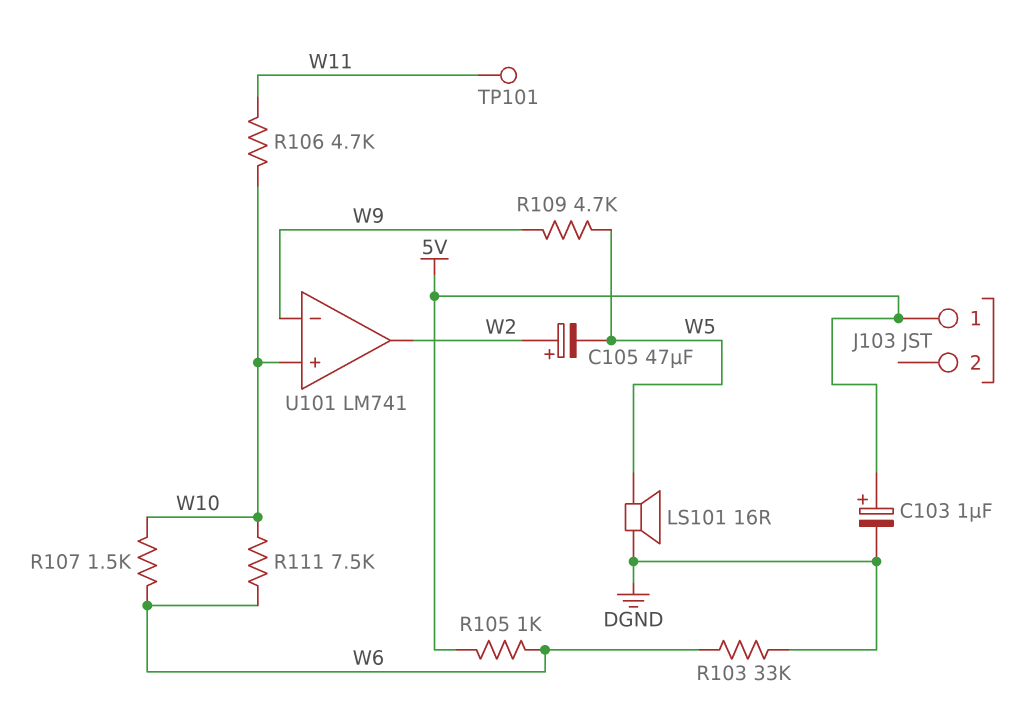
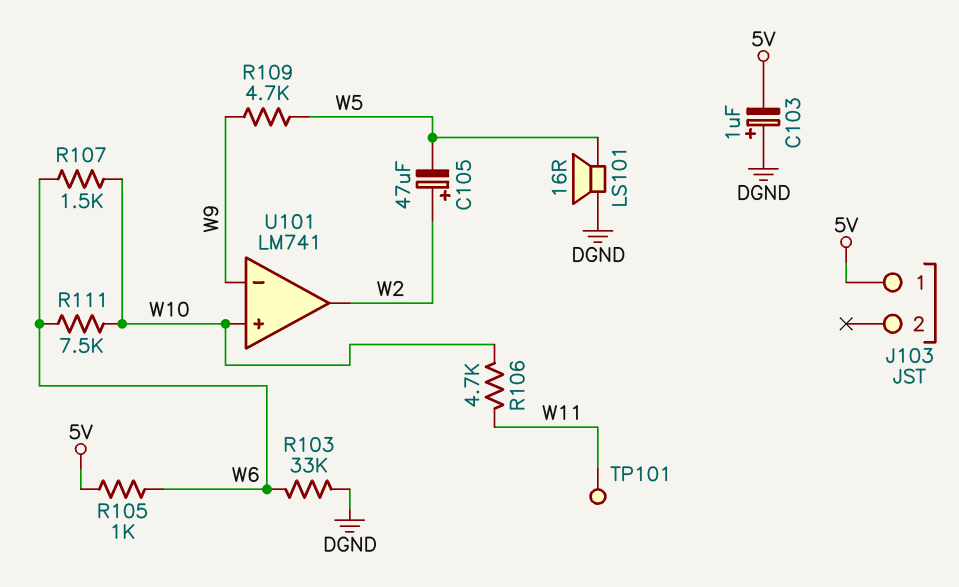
C103: 1uF (plus 5V, minus DGND) -> 1uF (plus DGND, minus 5V)

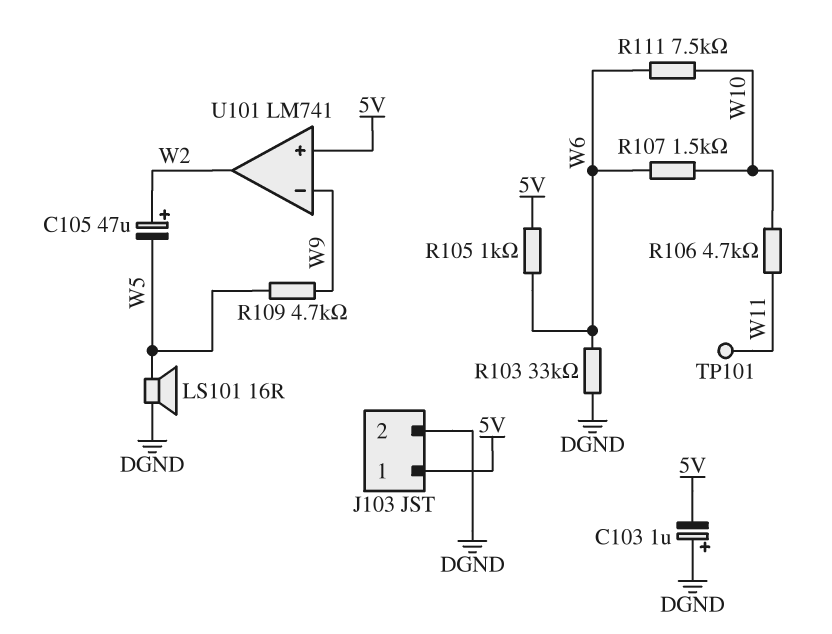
J103 pin 2: none -> DGND
U101 pin in+: W10 -> 5V

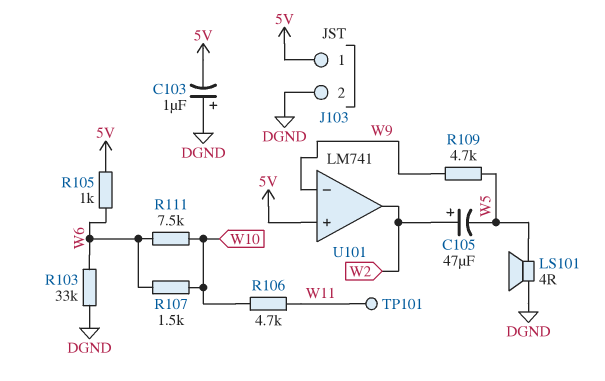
LS101: speaker 16R (DGND, W5) -> speaker 4R (DGND, W5)

